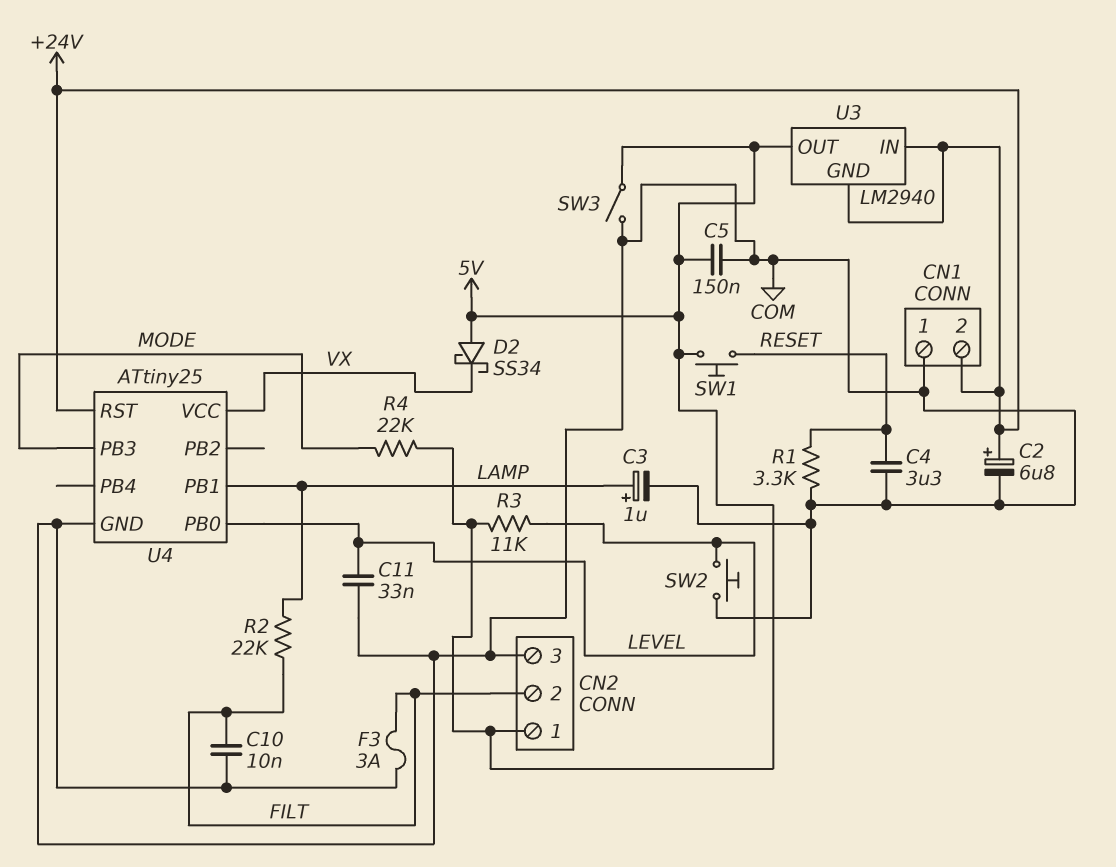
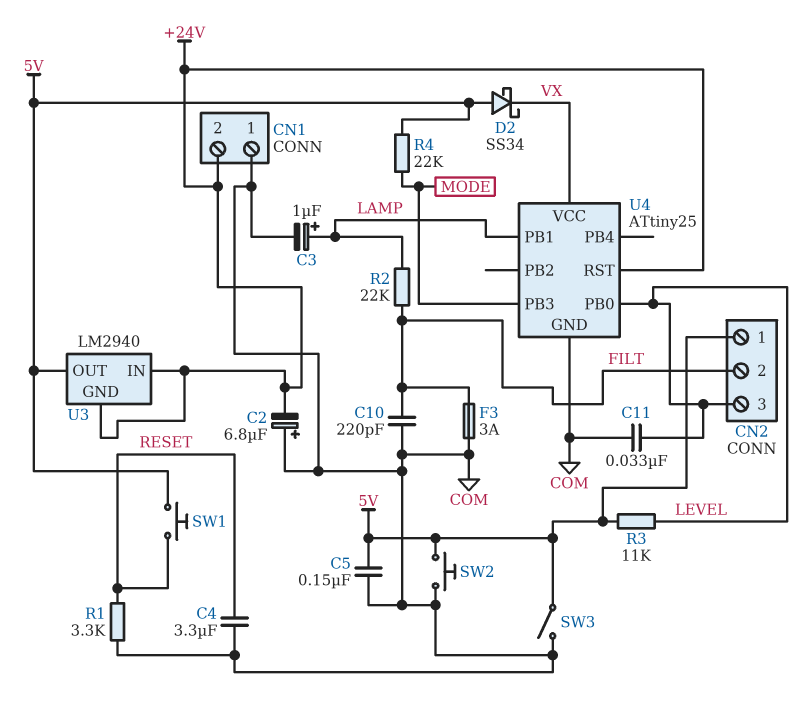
C2: 6.8uF (plus +24V, minus COM) -> 6.8uF (plus COM, minus +24V)
C10: 10nF (COM, FILT) -> 220pF (COM, FILT)
CN2 pin 3: COM -> LEVEL
SW2: button (COM, LEVEL) -> button (5V, COM)

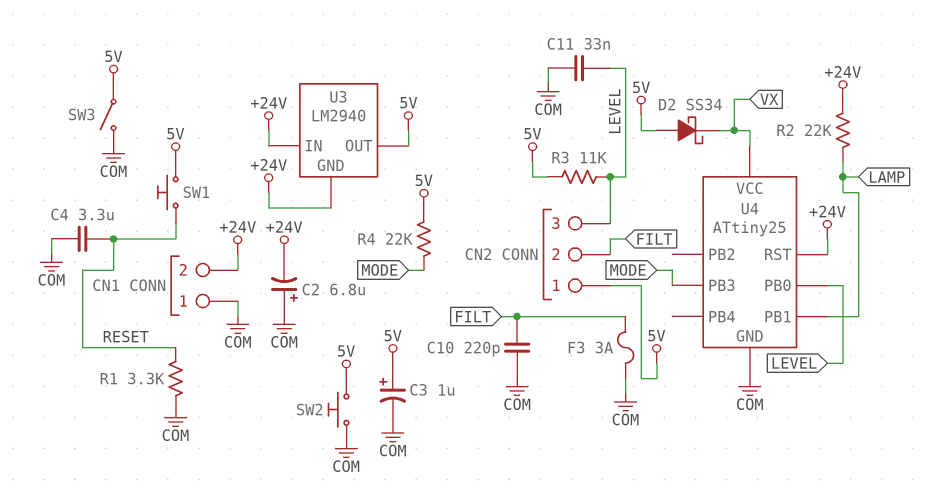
C3: 1uF (plus LAMP, minus COM) -> 1uF (plus 5V, minus COM)
C5: 150nF (5V, COM) -> none
R2: 22k (FILT, LAMP) -> 22k (+24V, LAMP)

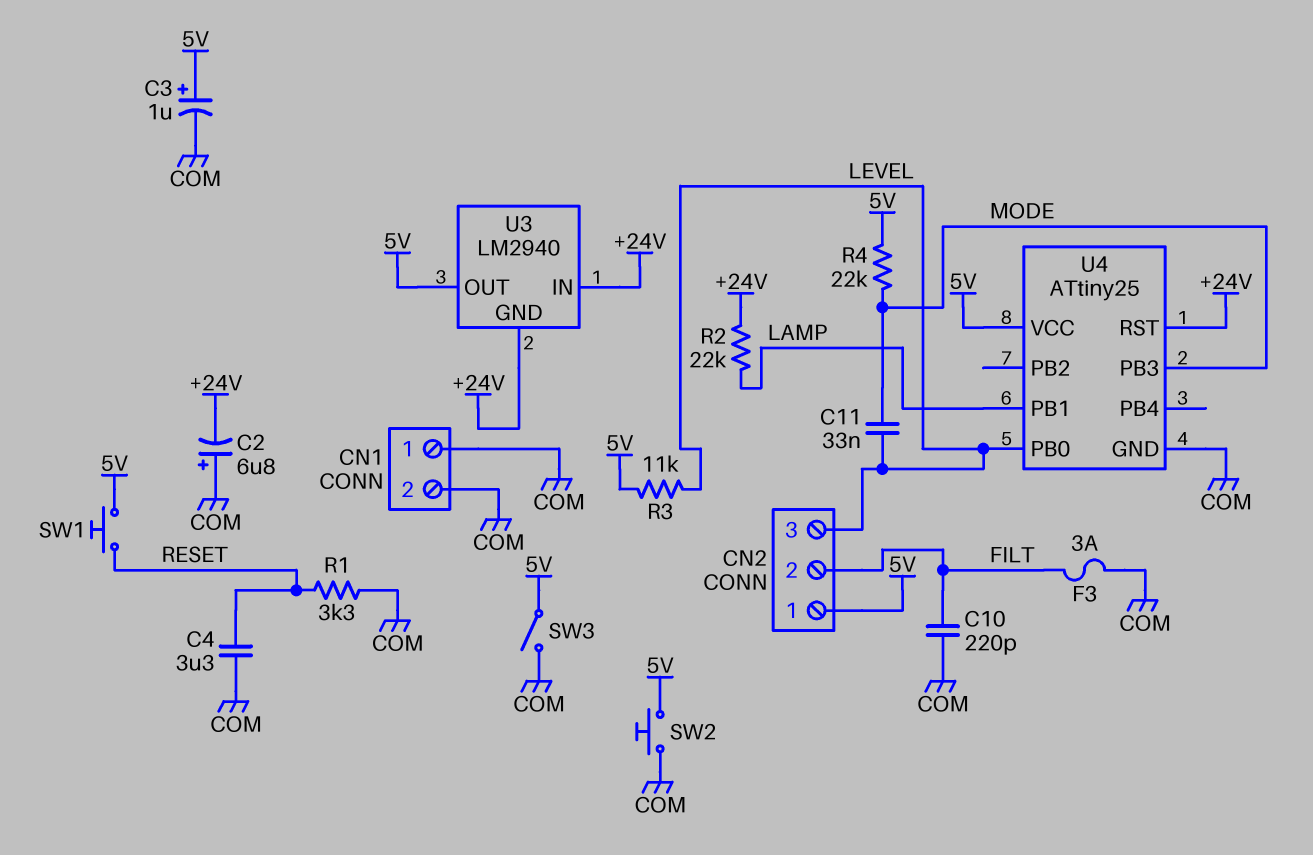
C11: 33nF (COM, LEVEL) -> 33nF (LEVEL, MODE)
CN1 pin 2: +24V -> COM
D2: schottky SS34 (A 5V, K VX) -> none
U4 pin VCC: VX -> 5V

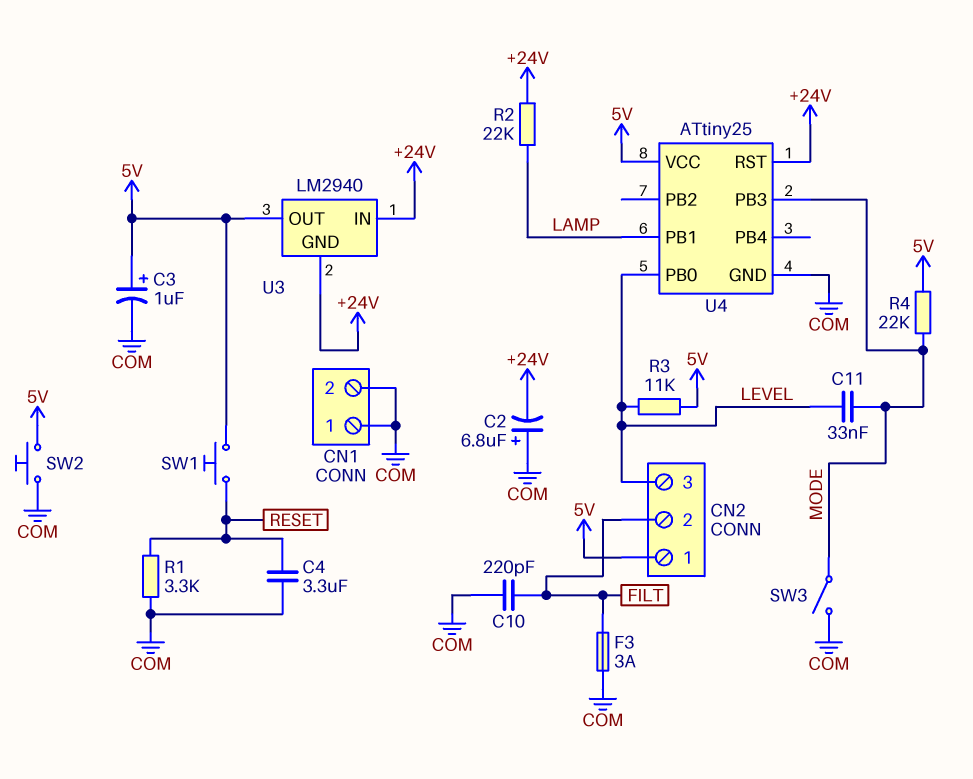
SW3: switch (5V, COM) -> switch (COM, MODE)

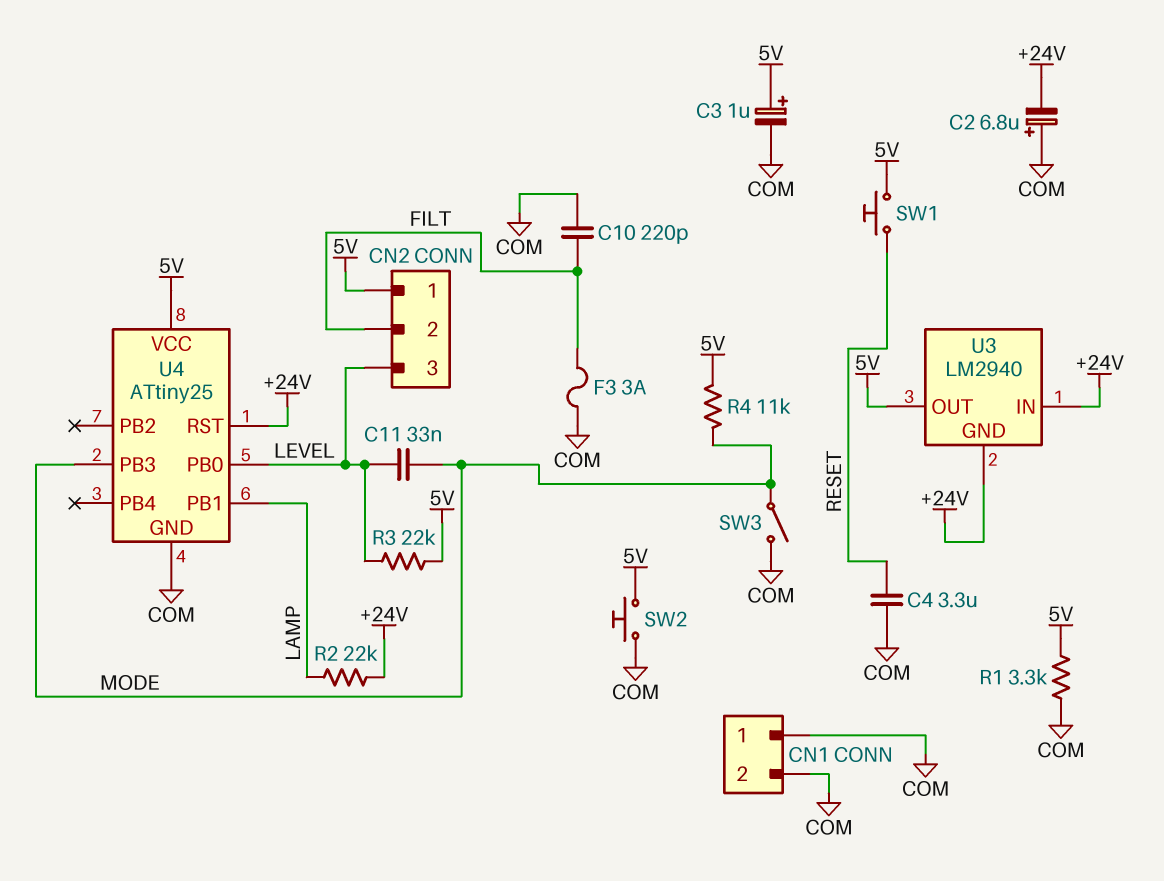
R1: 3.3k (COM, RESET) -> 3.3k (5V, COM)
R3: 11k (5V, LEVEL) -> 22k (5V, LEVEL)
R4: 22k (5V, MODE) -> 11k (5V, MODE)

